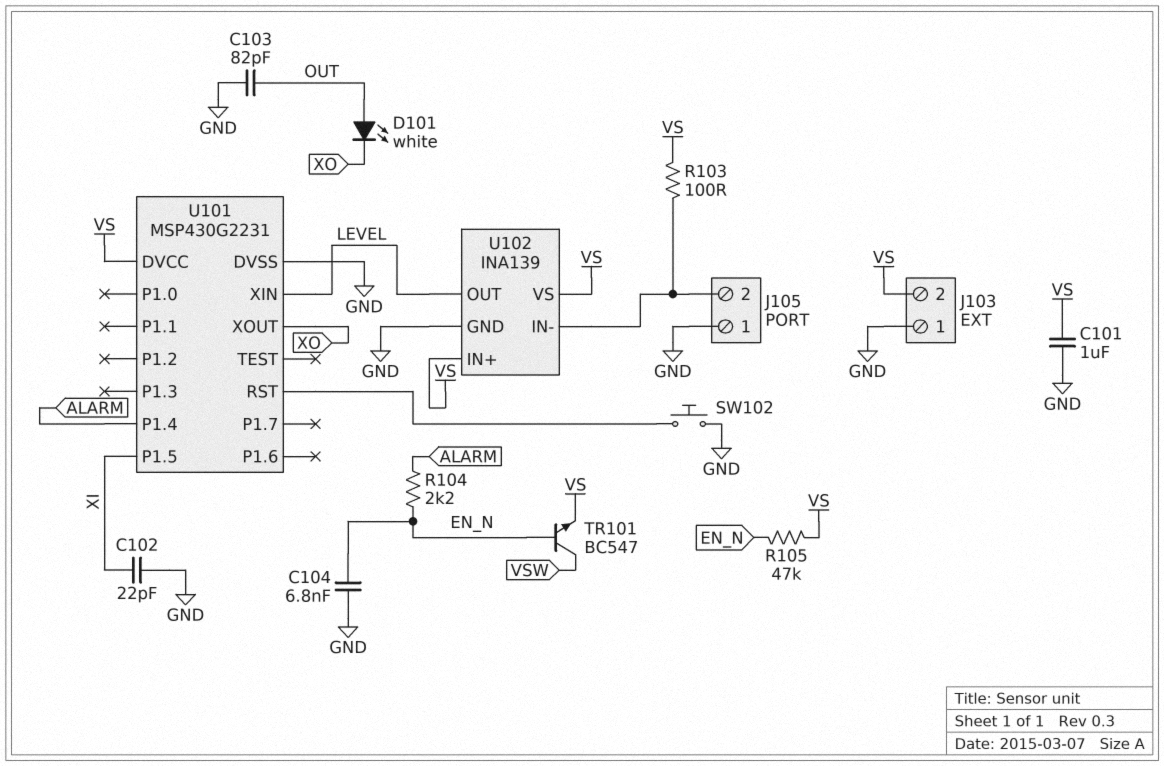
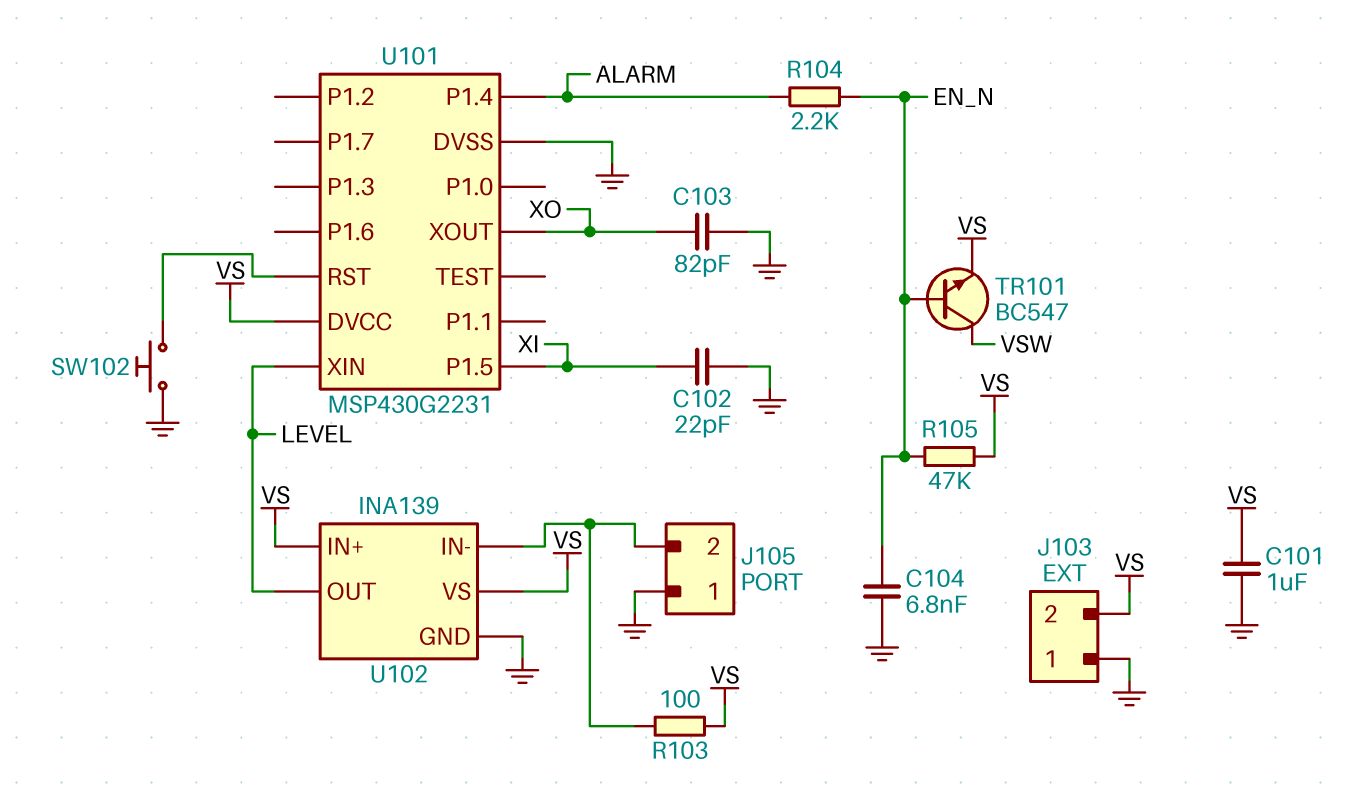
C103: 82pF (GND, OUT) -> 82pF (GND, XO)
D101: LED white (A OUT, K XO) -> none

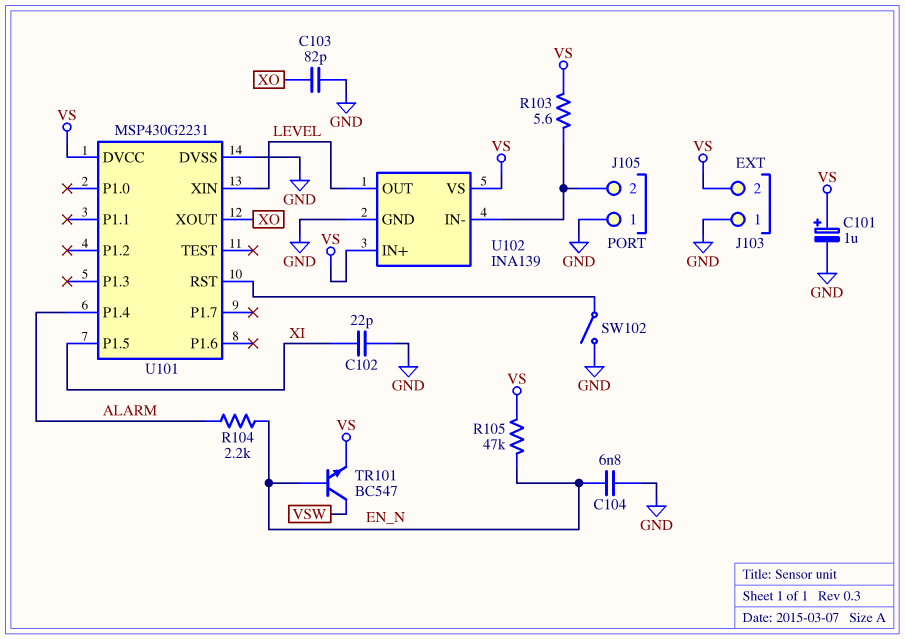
C101: 1uF (GND, VS) -> 1uF (plus VS, minus GND)
R103: 100 (J105/2, VS) -> 5.6 (J105/2, VS)
SW102: button (GND, U101/RST) -> switch (GND, U101/RST)

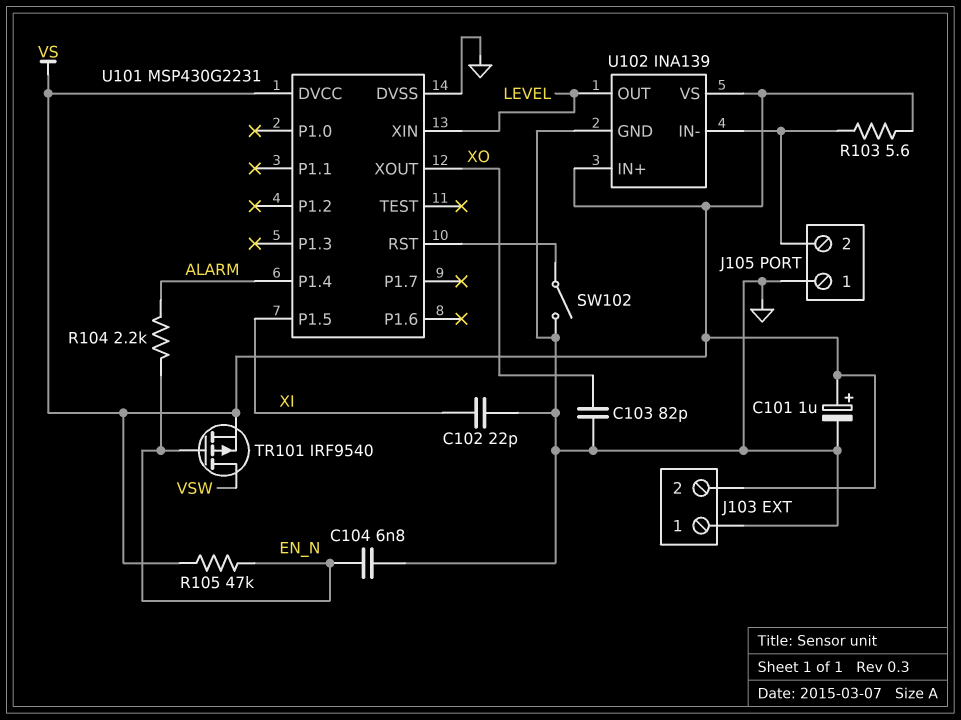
TR101: NPN BC547 (B EN_N, C VSW, E VS) -> PMOS IRF9540 (G EN_N, D VSW, S VS)

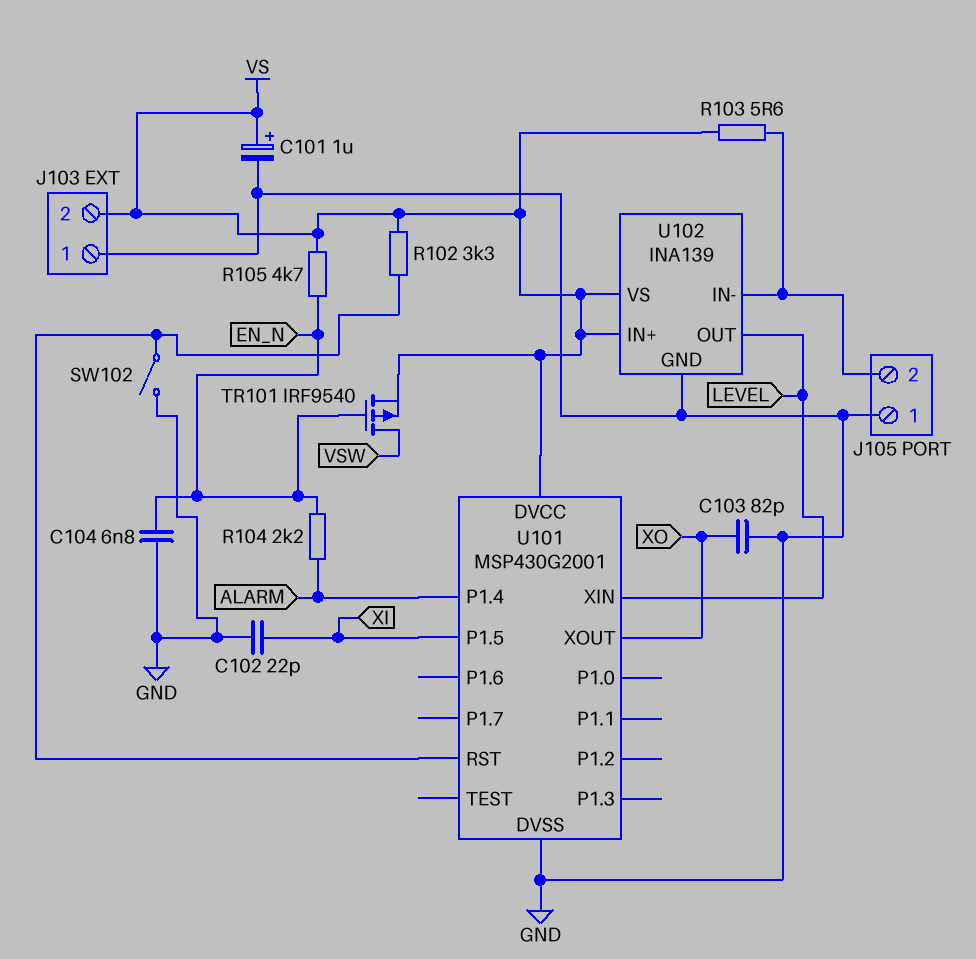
R102: none -> 3.3k (U101/RST, VS)
R105: 47k (EN_N, VS) -> 4.7k (EN_N, VS)
U101: MSP430G2231 -> MSP430G2001

